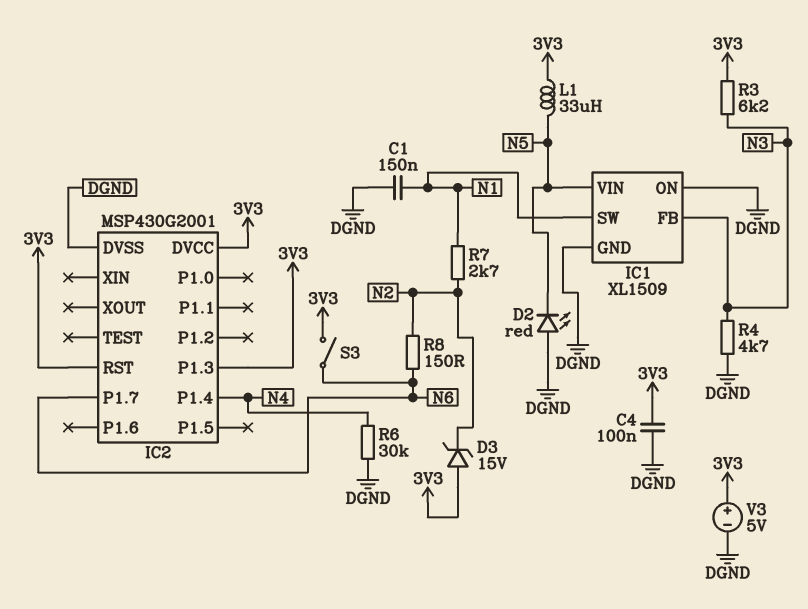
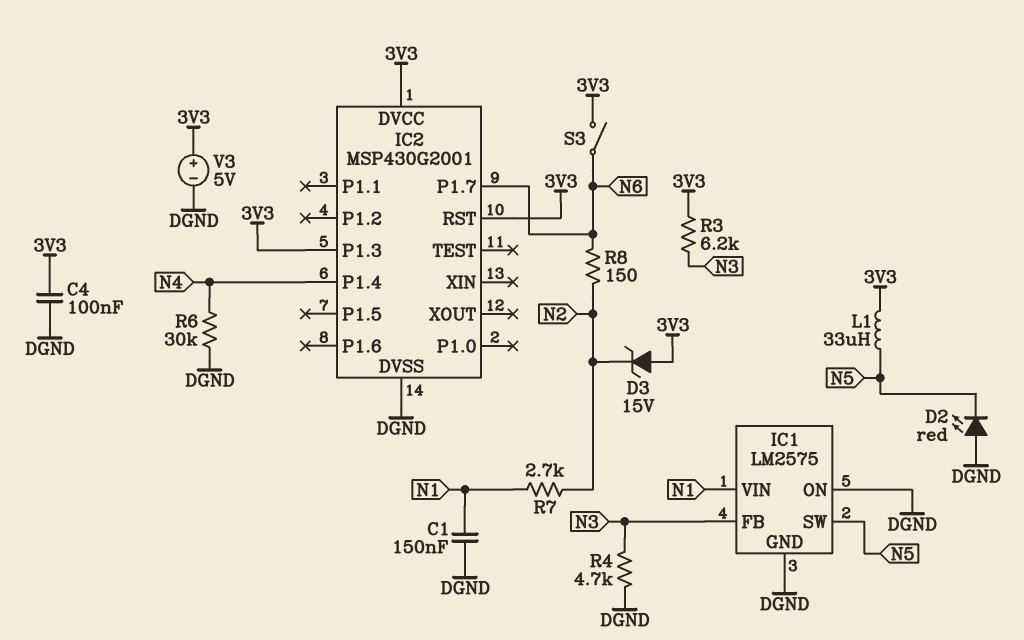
IC1: XL1509 -> LM2575
IC1 pin SW: N1 -> N5
IC1 pin VIN: N5 -> N1

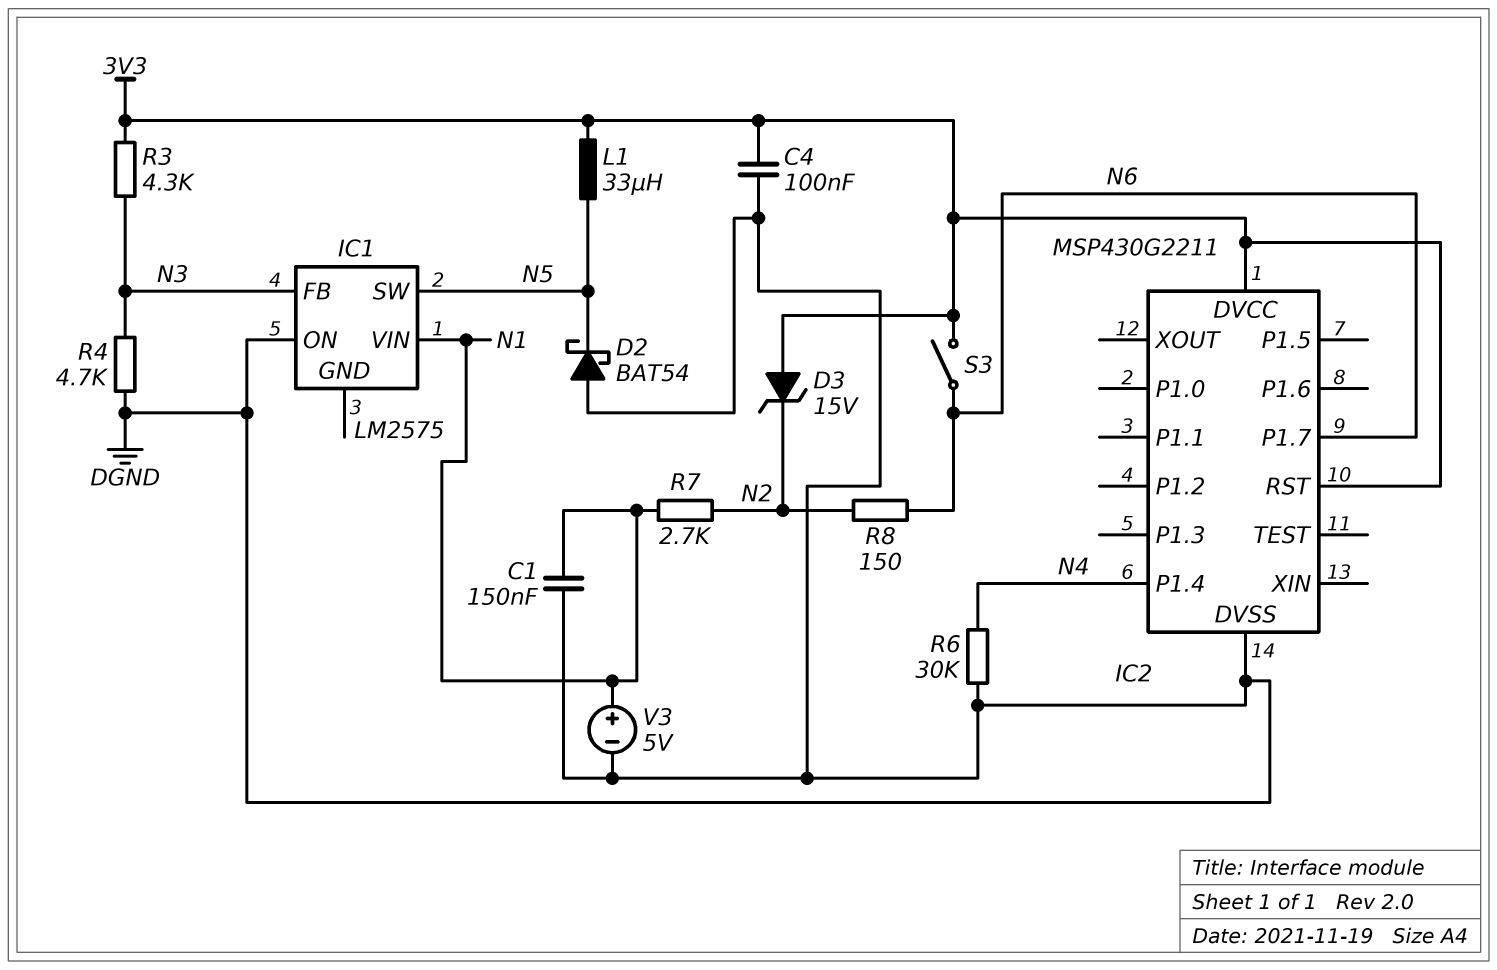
D2: LED red (A DGND, K N5) -> schottky BAT54 (A DGND, K N5)
IC1 pin GND: DGND -> none
IC2: MSP430G2001 -> MSP430G2211
IC2 pin P1.3: 3V3 -> none
R3: 6.2k (3V3, N3) -> 4.3k (3V3, N3)
V3: 5V (plus 3V3, minus DGND) -> 5V (plus N1, minus DGND)

